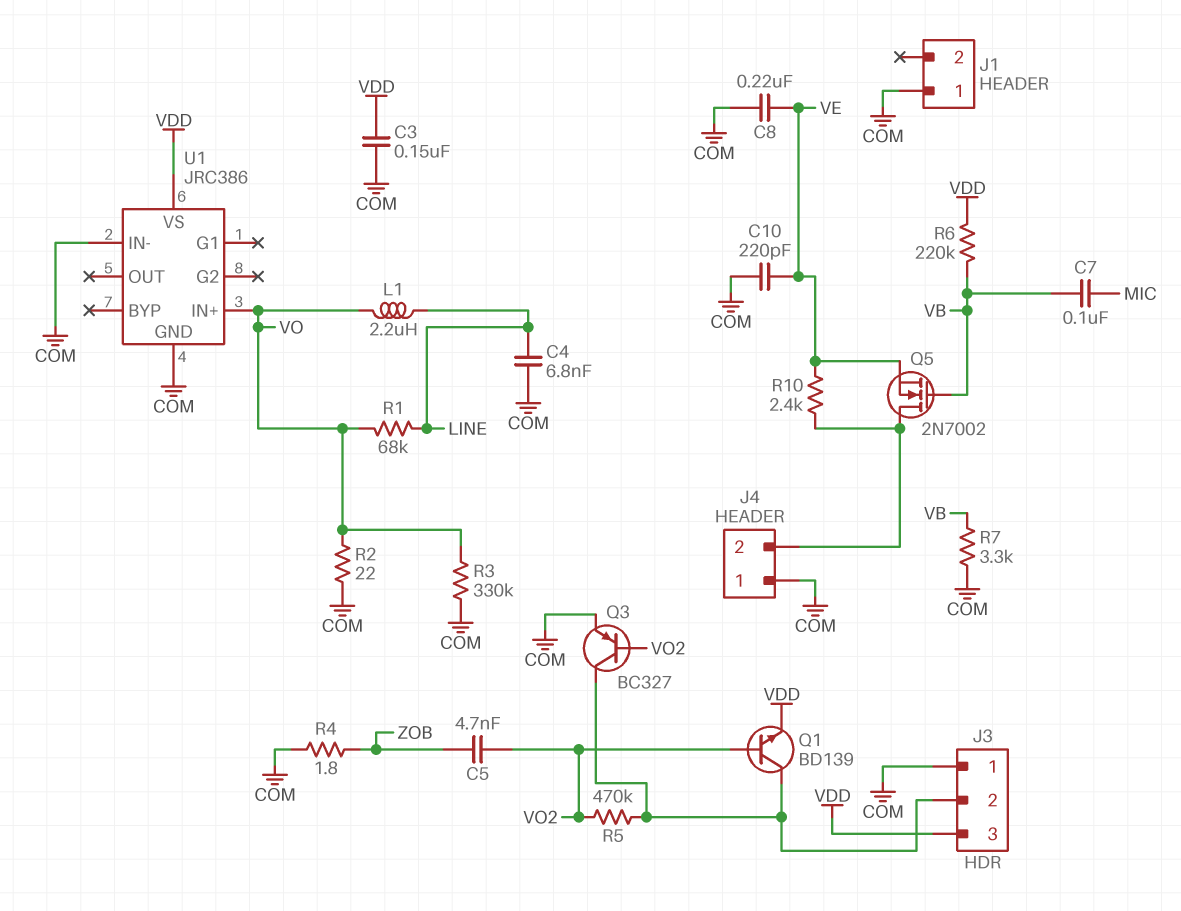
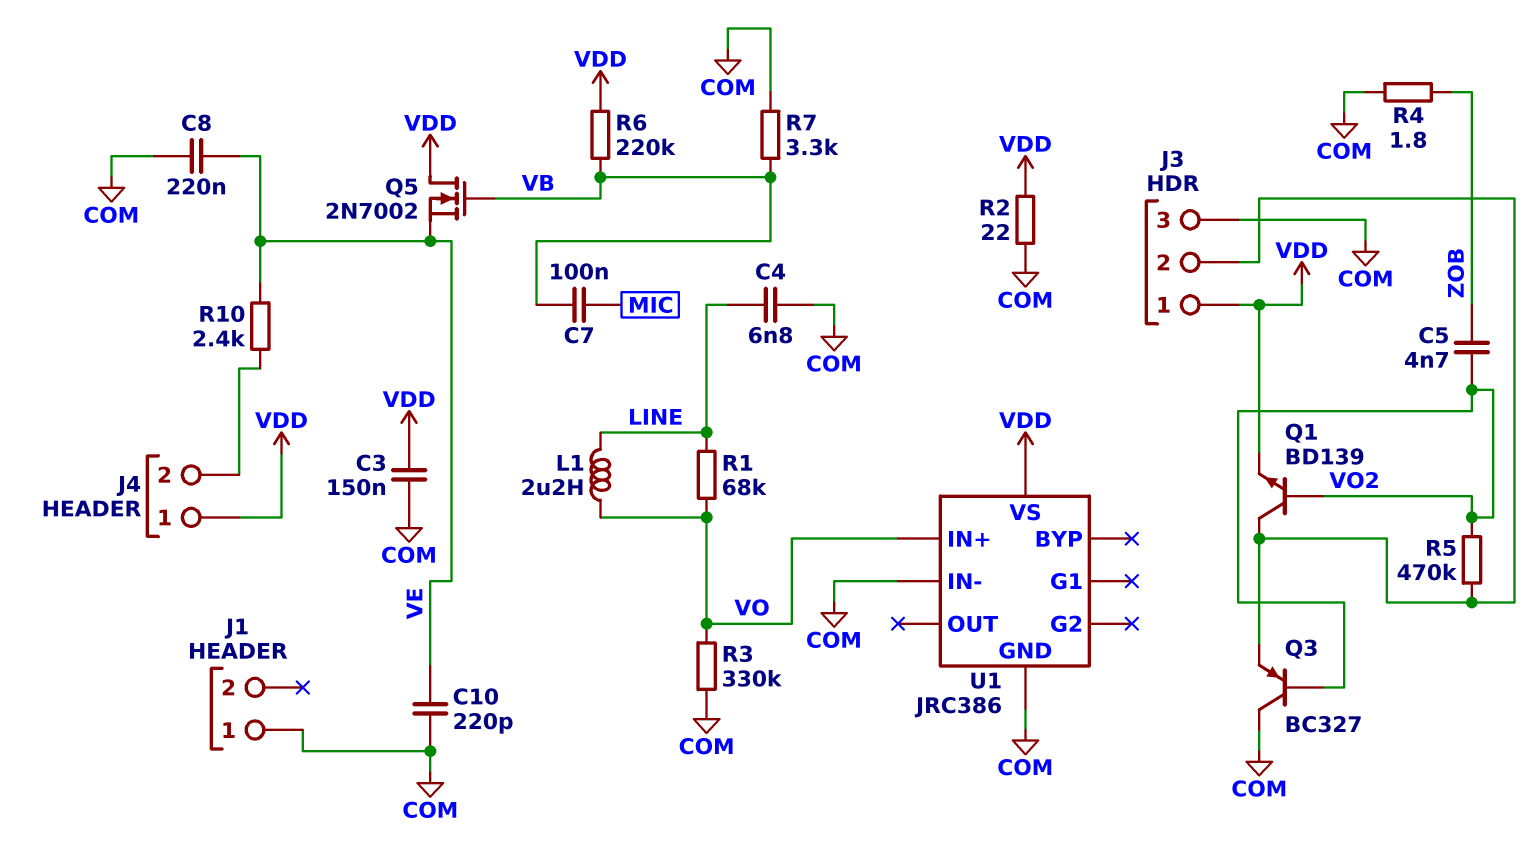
J3 pin 1: COM -> VDD
J3 pin 3: VDD -> COM
J4 pin 1: COM -> VDD
Q3: PNP BC327 (B VO2, C J3/2, E COM) -> PNP BC327 (B VO2, C COM, E J3/2)
Q5: NMOS 2N7002 (G VB, D J4/2, S VE) -> NMOS 2N7002 (G VB, D VDD, S VE)
R2: 22 (COM, VO) -> 22 (COM, VDD)

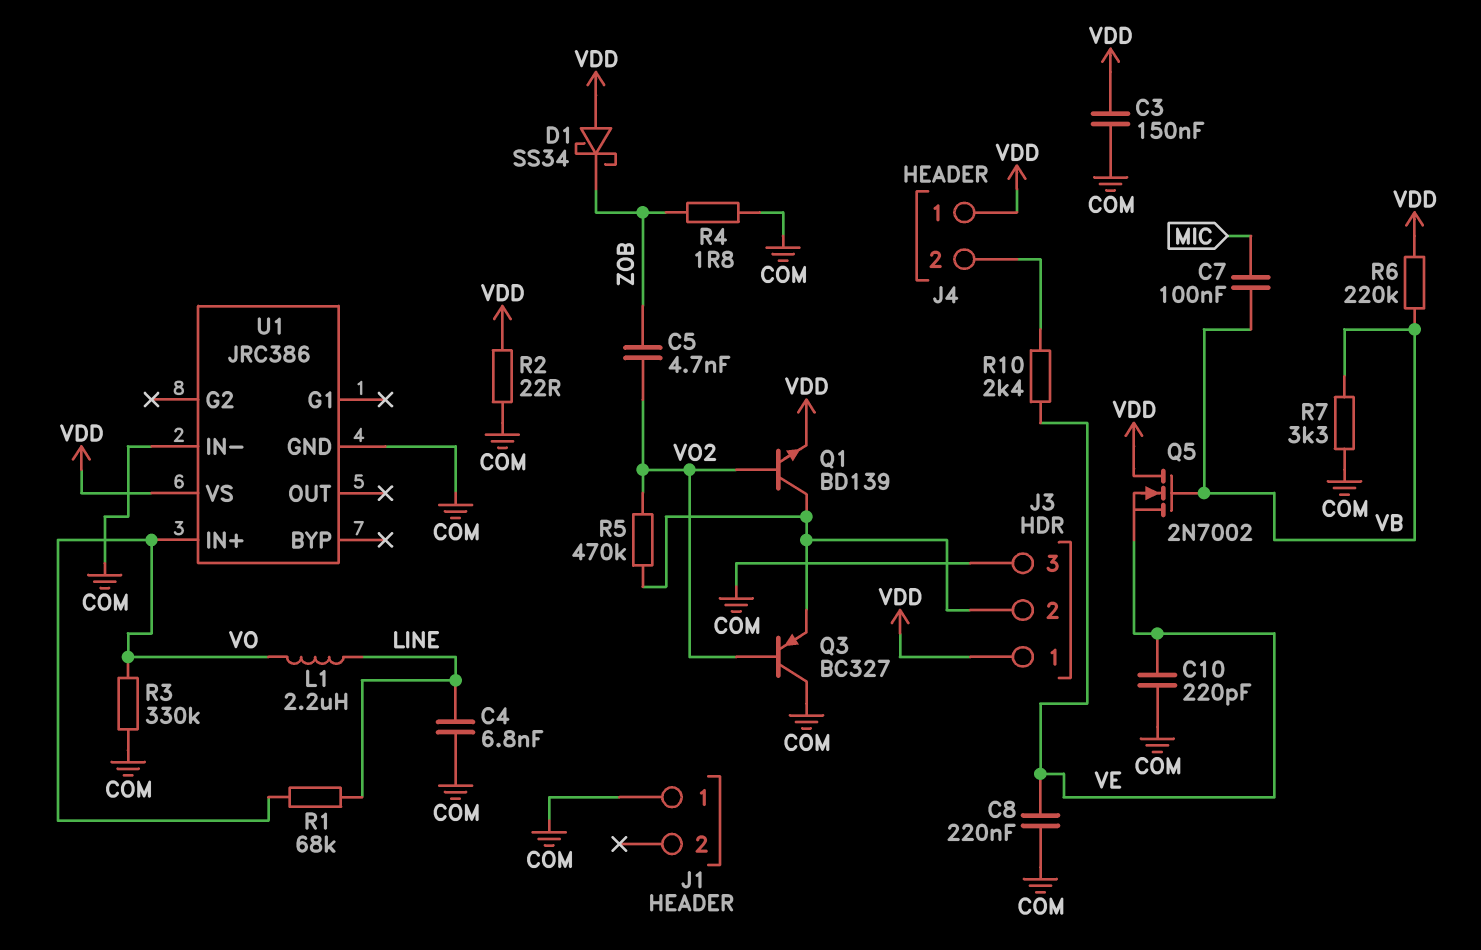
D1: none -> schottky SS34 (A VDD, K ZOB)

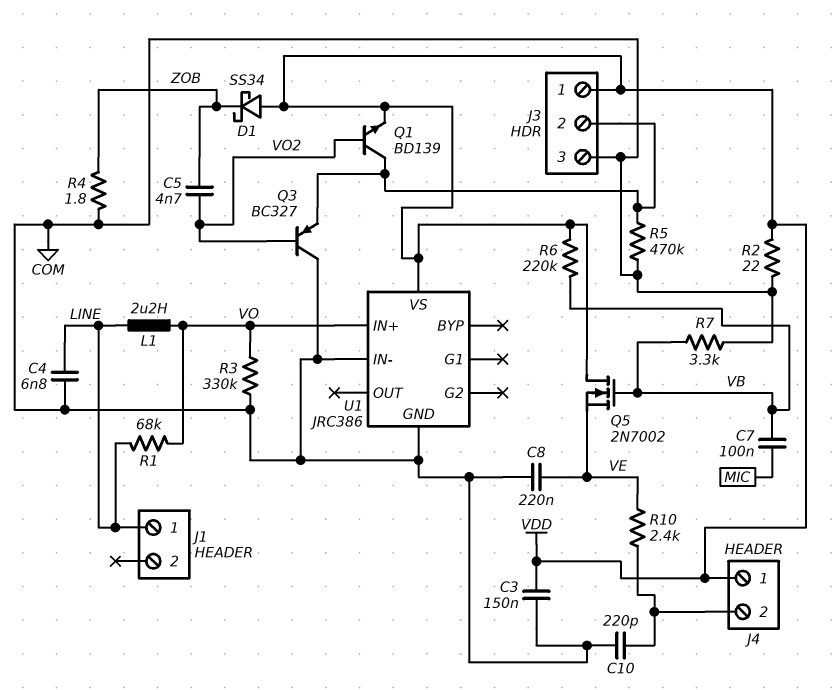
C10: 220pF (COM, VE) -> 220pF (COM, J4/2)
J1 pin 1: COM -> LINE
R5: 470k (J3/2, VO2) -> 470k (COM, J3/2)

